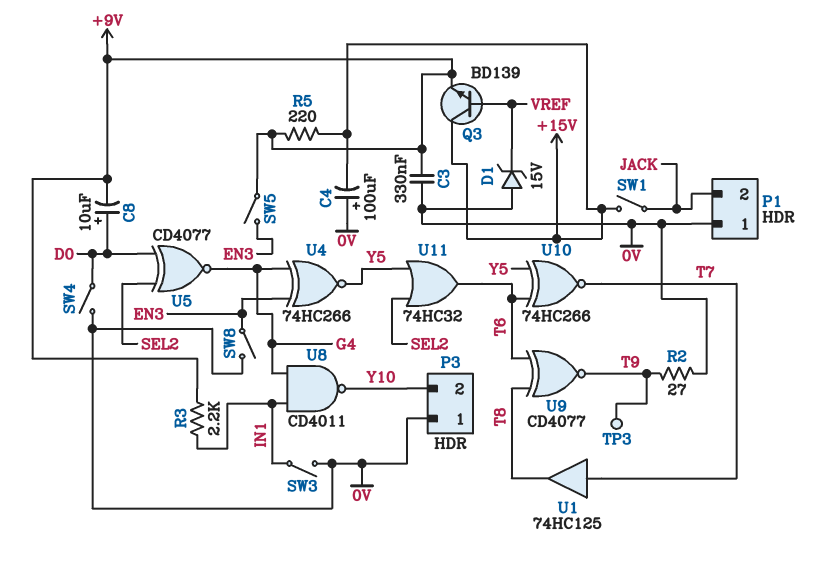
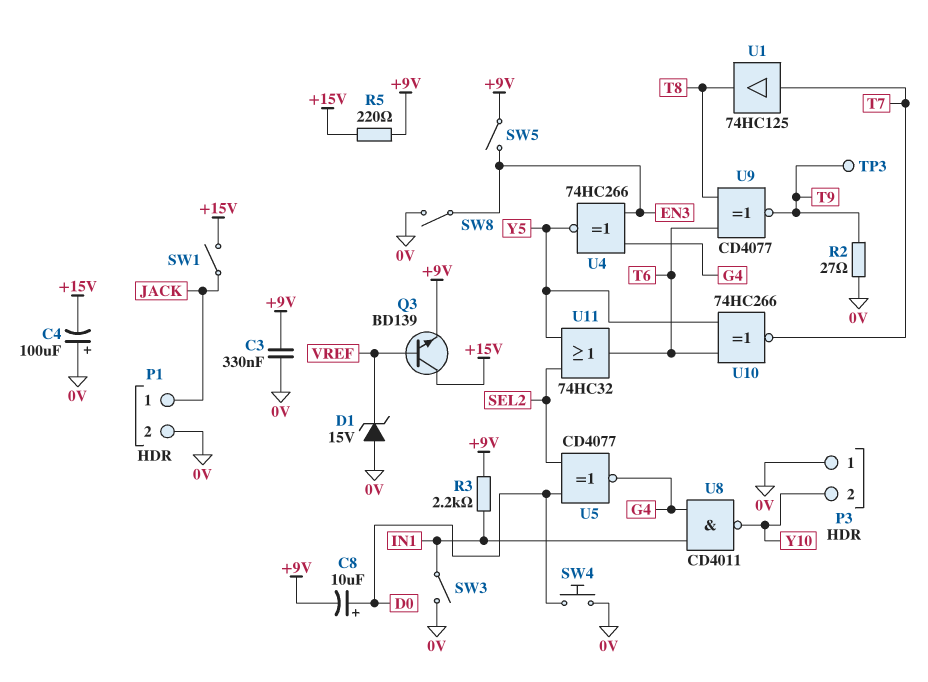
P1 pin 1: 0V -> JACK
P1 pin 2: JACK -> 0V
SW4: switch (0V, D0) -> button (0V, D0)

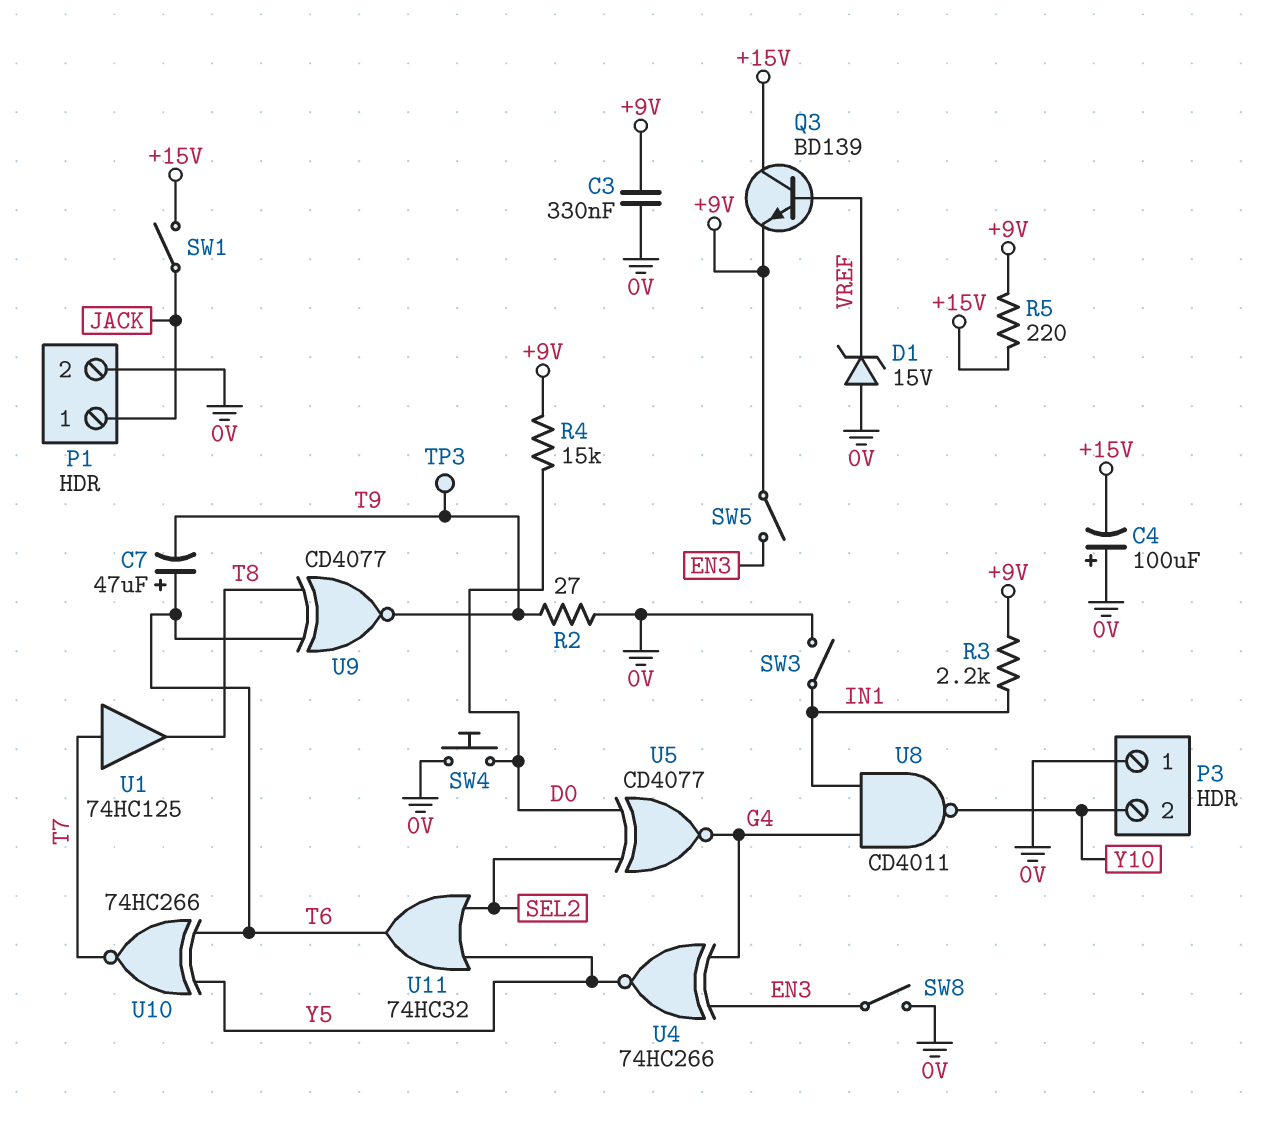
C7: none -> 47uF (plus T6, minus T9)
C8: 10uF (plus D0, minus +9V) -> none
R4: none -> 15k (+9V, D0)

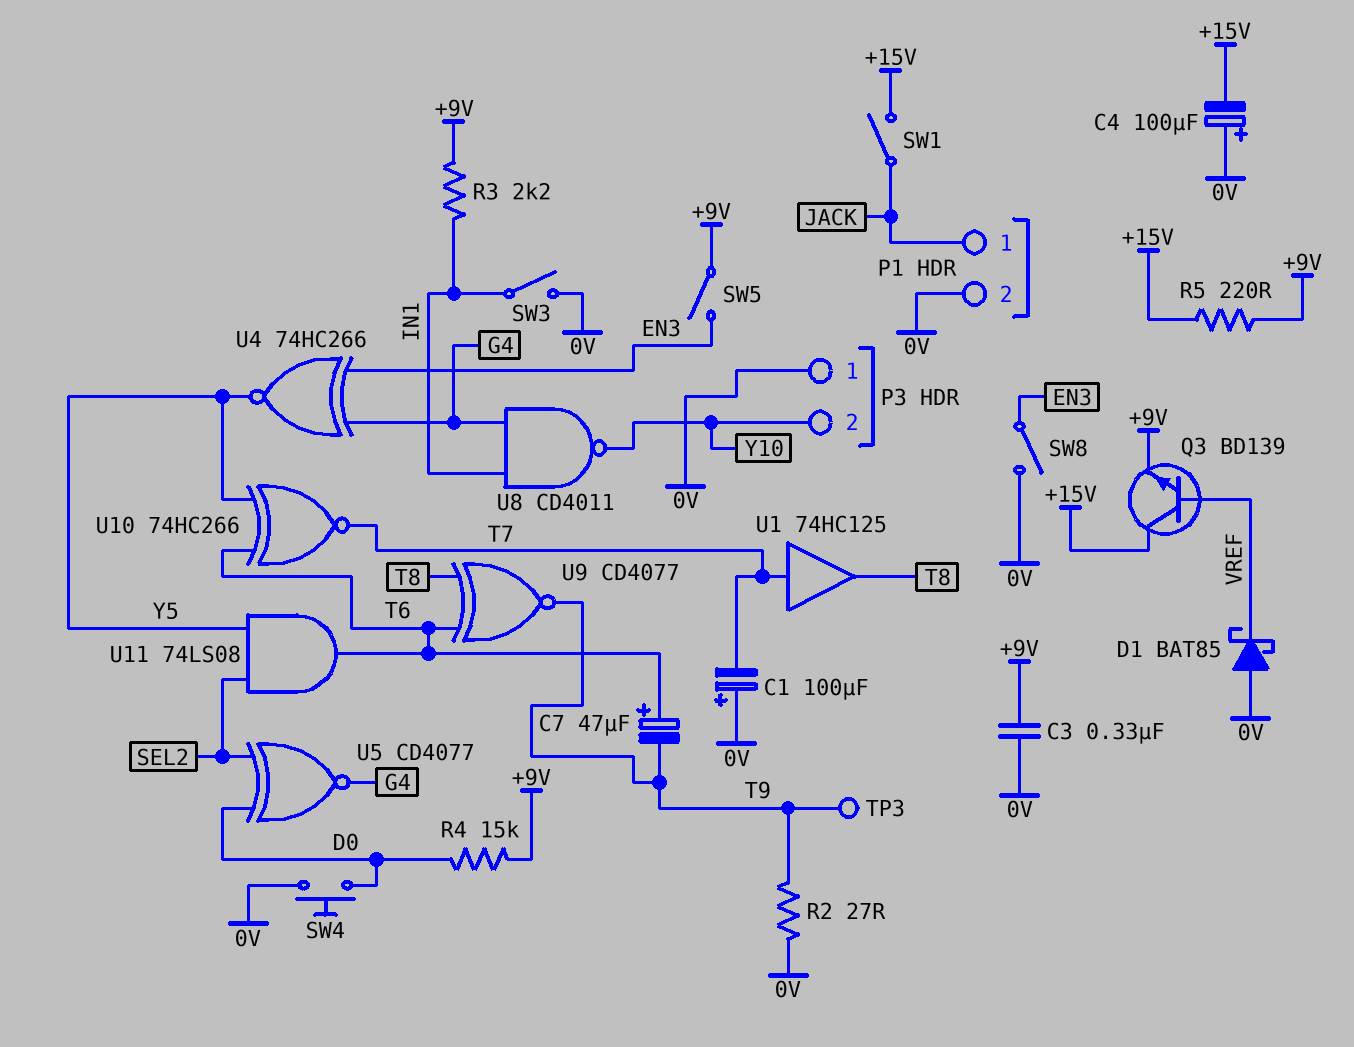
C1: none -> 100uF (plus 0V, minus T7)
D1: zener 15V (A 0V, K VREF) -> schottky BAT85 (A 0V, K VREF)
U11: OR 74HC32 (in SEL2, in Y5, out T6) -> AND 74LS08 (in SEL2, in Y5, out T6)

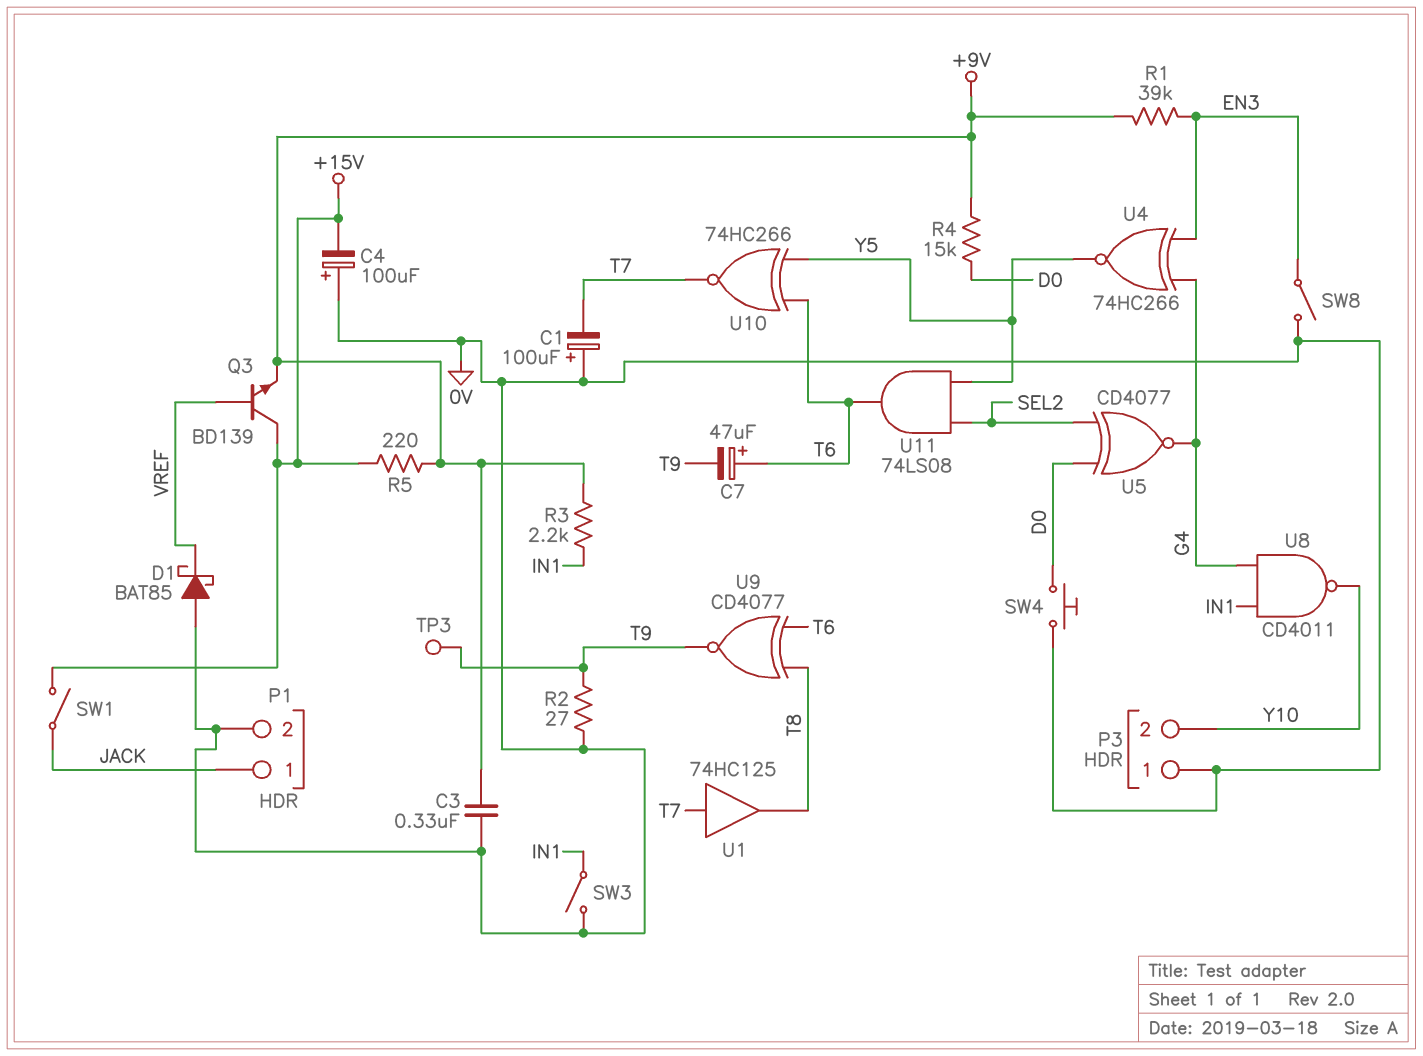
R1: none -> 39k (+9V, EN3)
SW5: switch (+9V, EN3) -> none

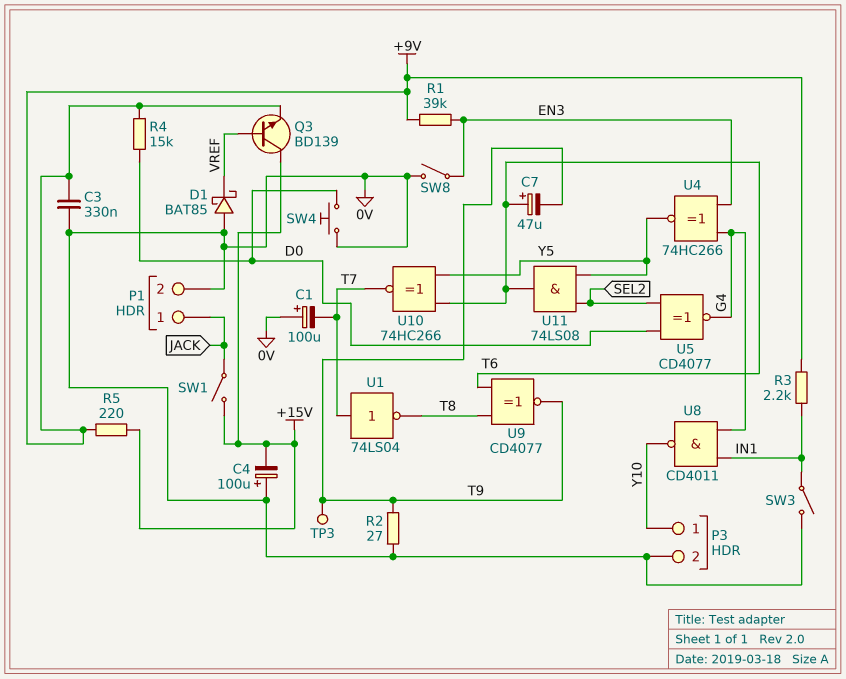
P3 pin 1: 0V -> Y10
P3 pin 2: Y10 -> 0V
U1: buffer 74HC125 (in T7, out T8) -> NOT 74LS04 (in T7, out T8)

